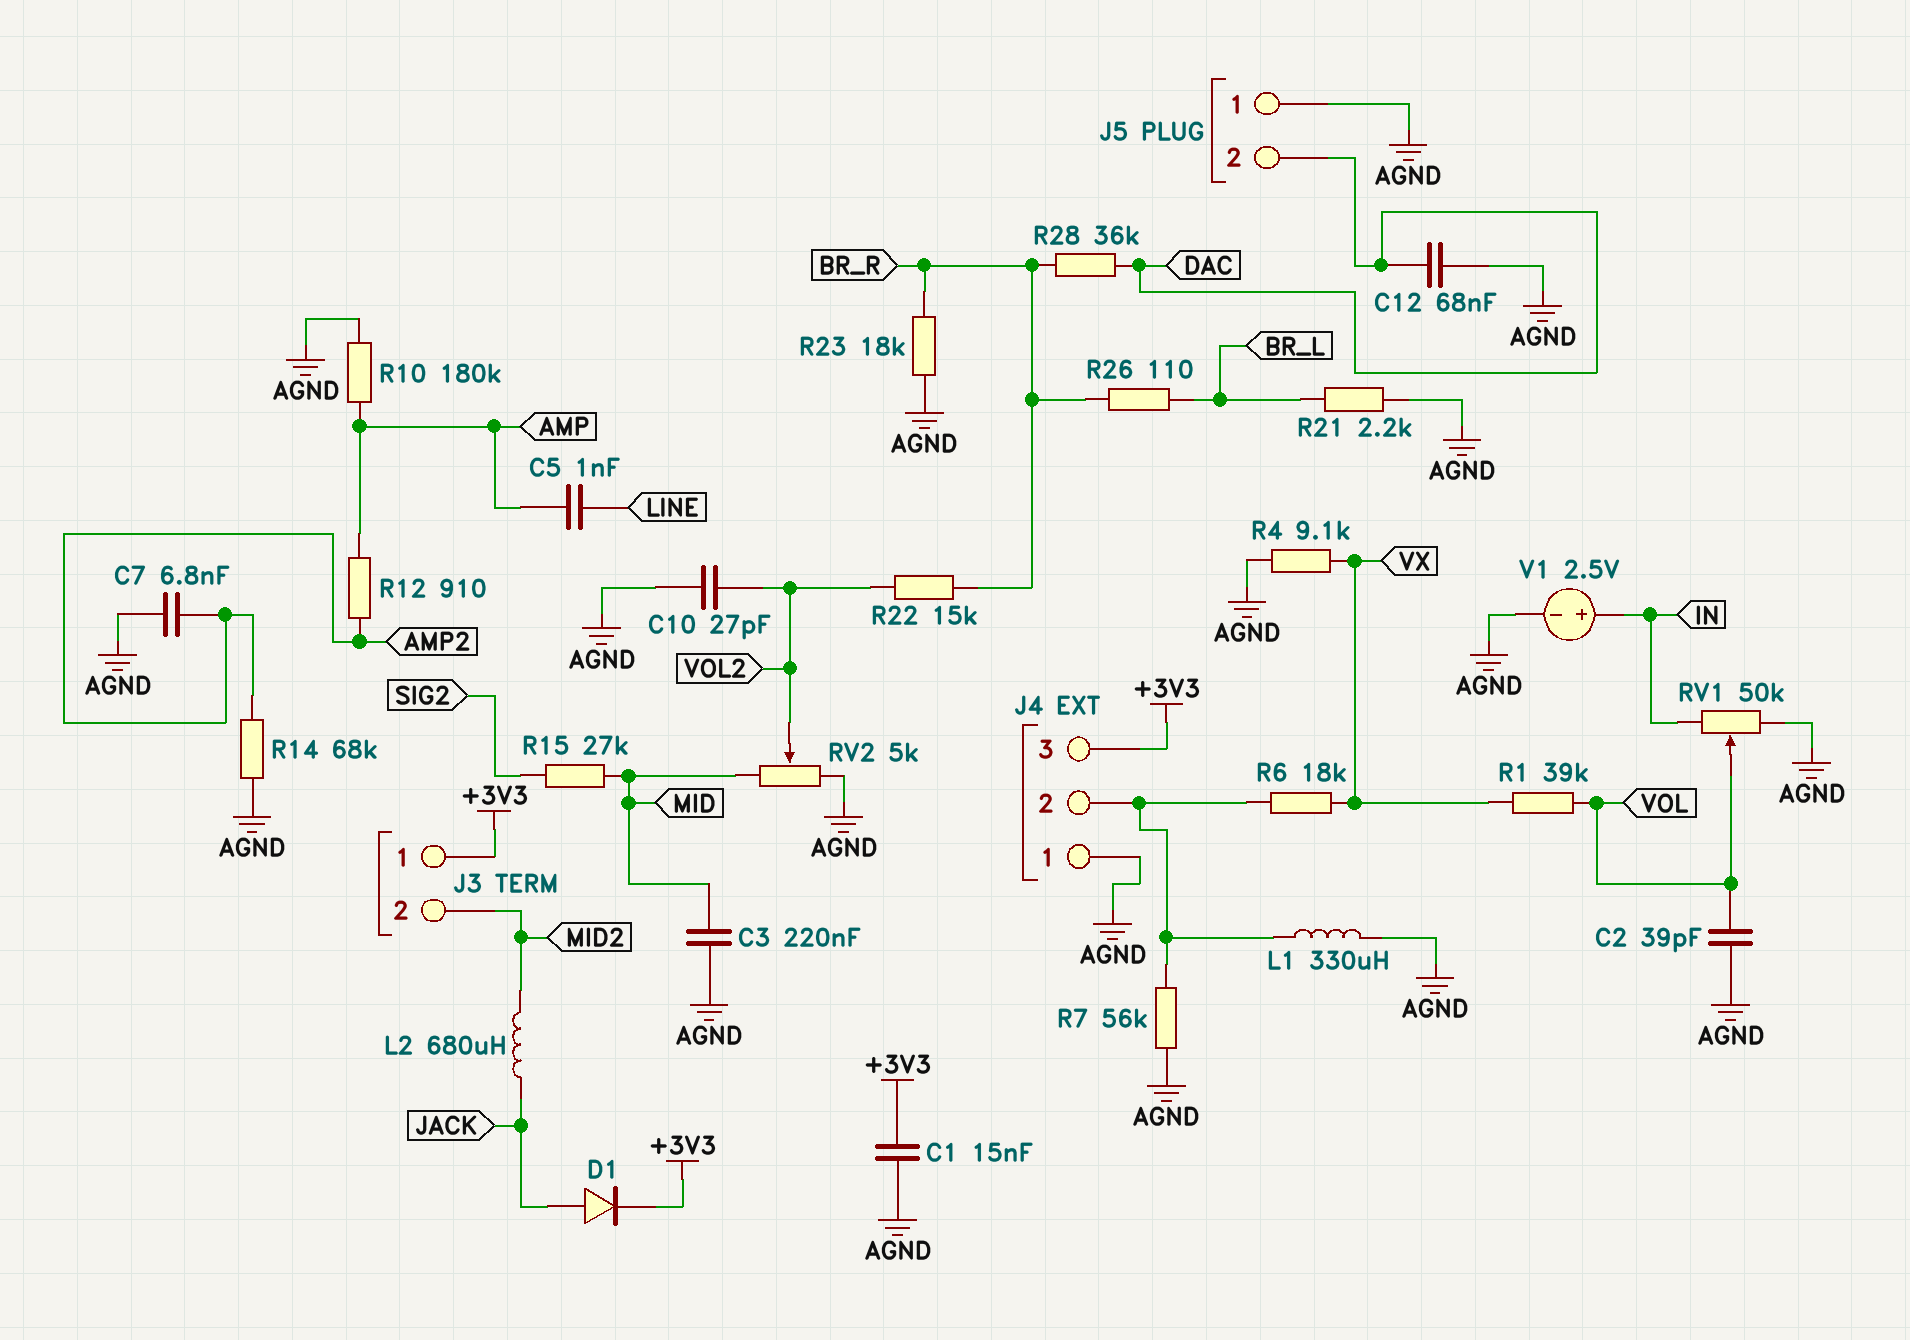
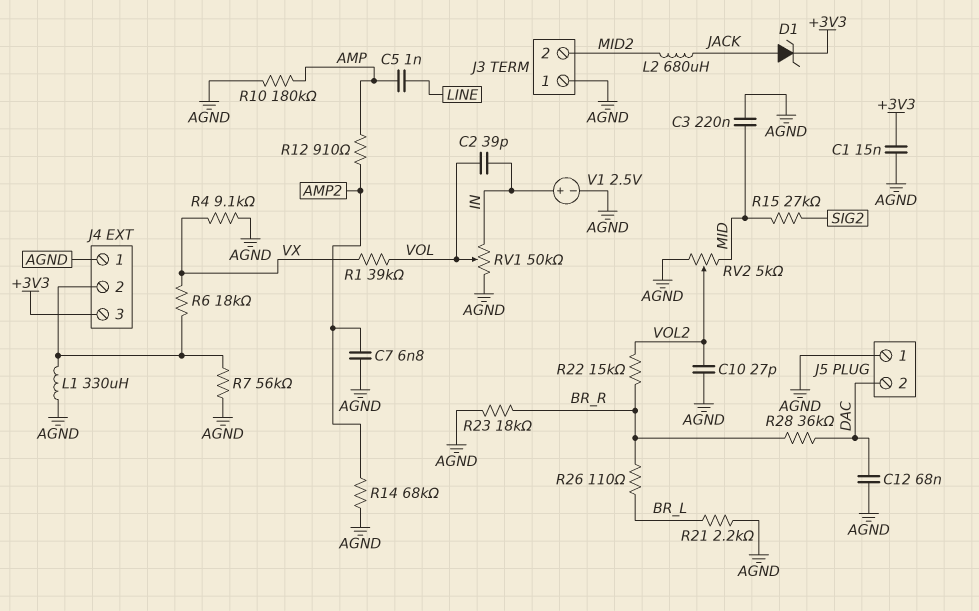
C2: 39pF (AGND, VOL) -> 39pF (IN, VOL)
D1: diode (A JACK, K +3V3) -> zener (A JACK, K +3V3)
J3 pin 1: +3V3 -> AGND

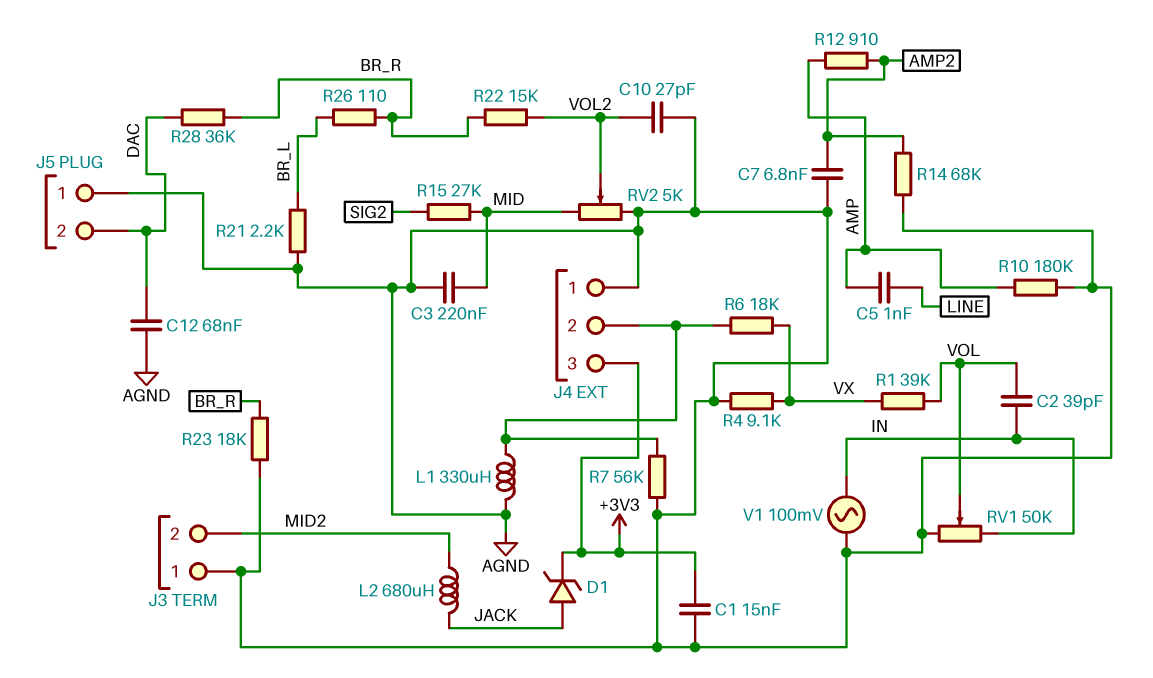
V1: 2.5V (plus IN, minus AGND) -> AC 100mV (AGND, IN)

